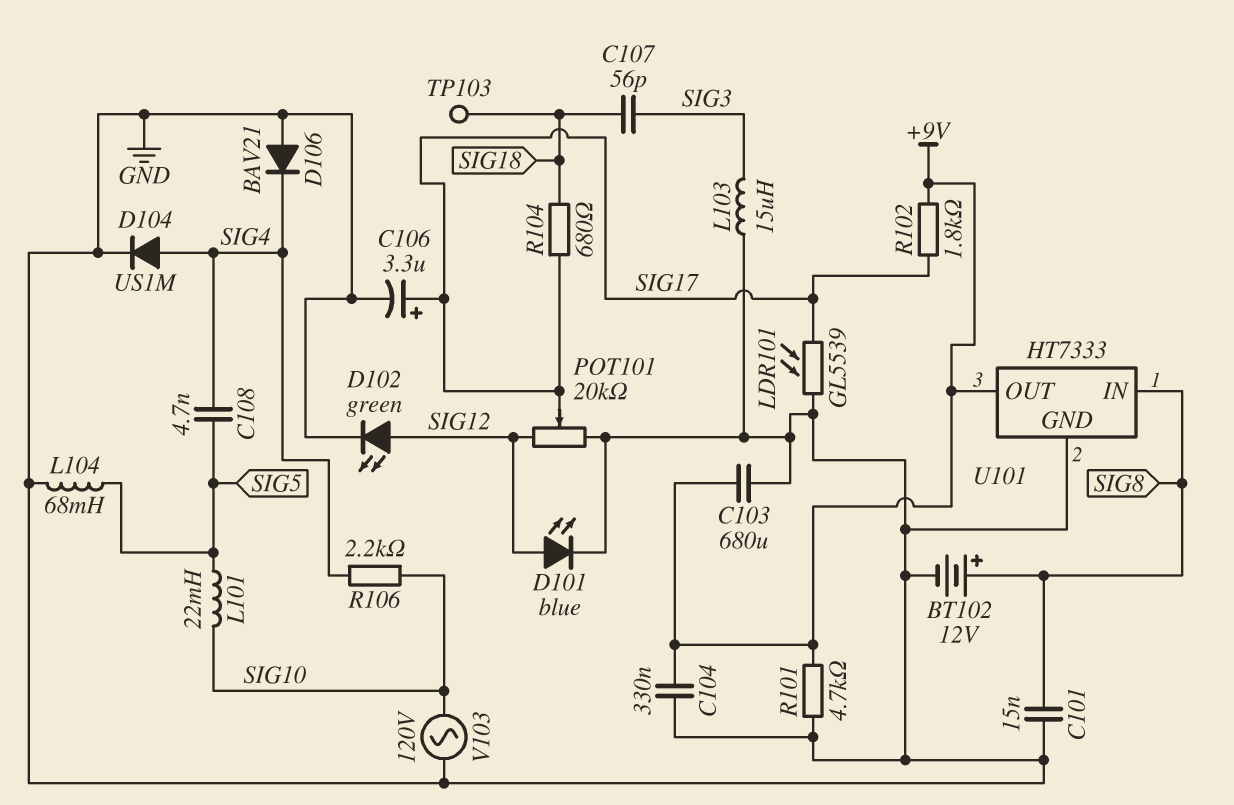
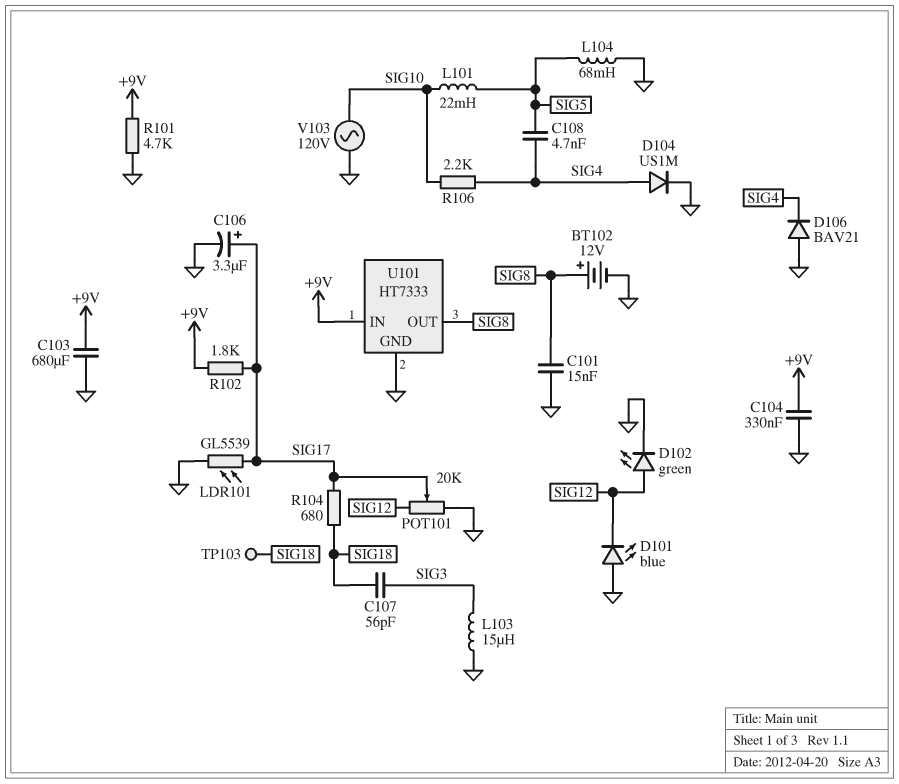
D101: LED blue (A SIG12, K GND) -> LED blue (A GND, K SIG12)
U101 pin IN: SIG8 -> +9V
U101 pin OUT: +9V -> SIG8

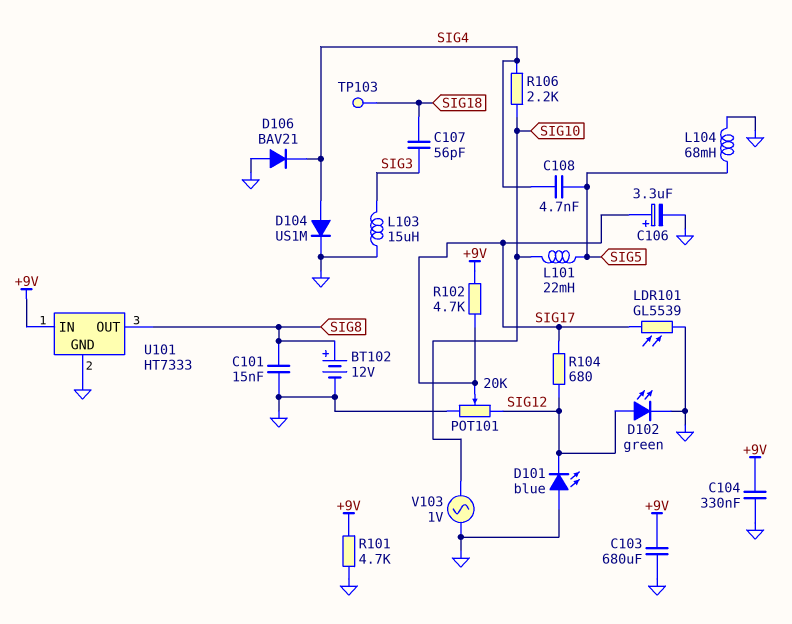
R102: 1.8k (+9V, SIG17) -> 4.7k (+9V, SIG17)
R104: 680 (SIG17, SIG18) -> 680 (SIG12, SIG17)
V103: AC 120V (GND, SIG10) -> AC 1V (GND, SIG10)

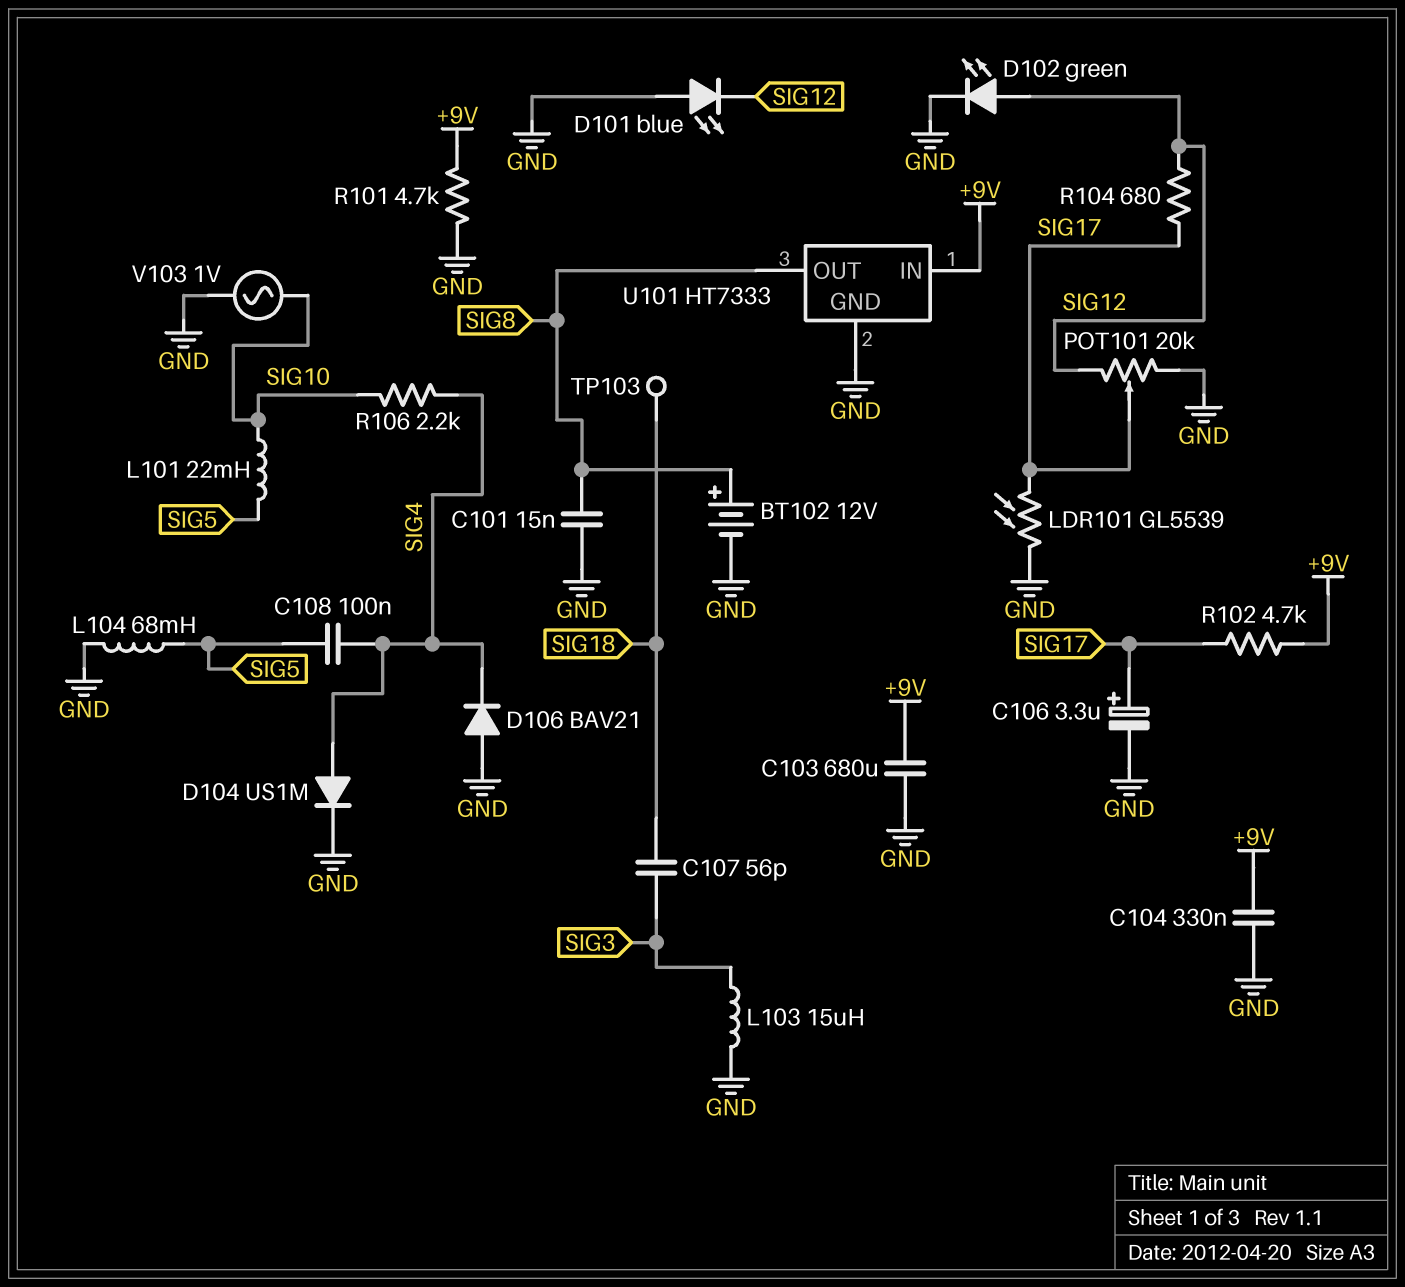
C108: 4.7nF (SIG4, SIG5) -> 100nF (SIG4, SIG5)

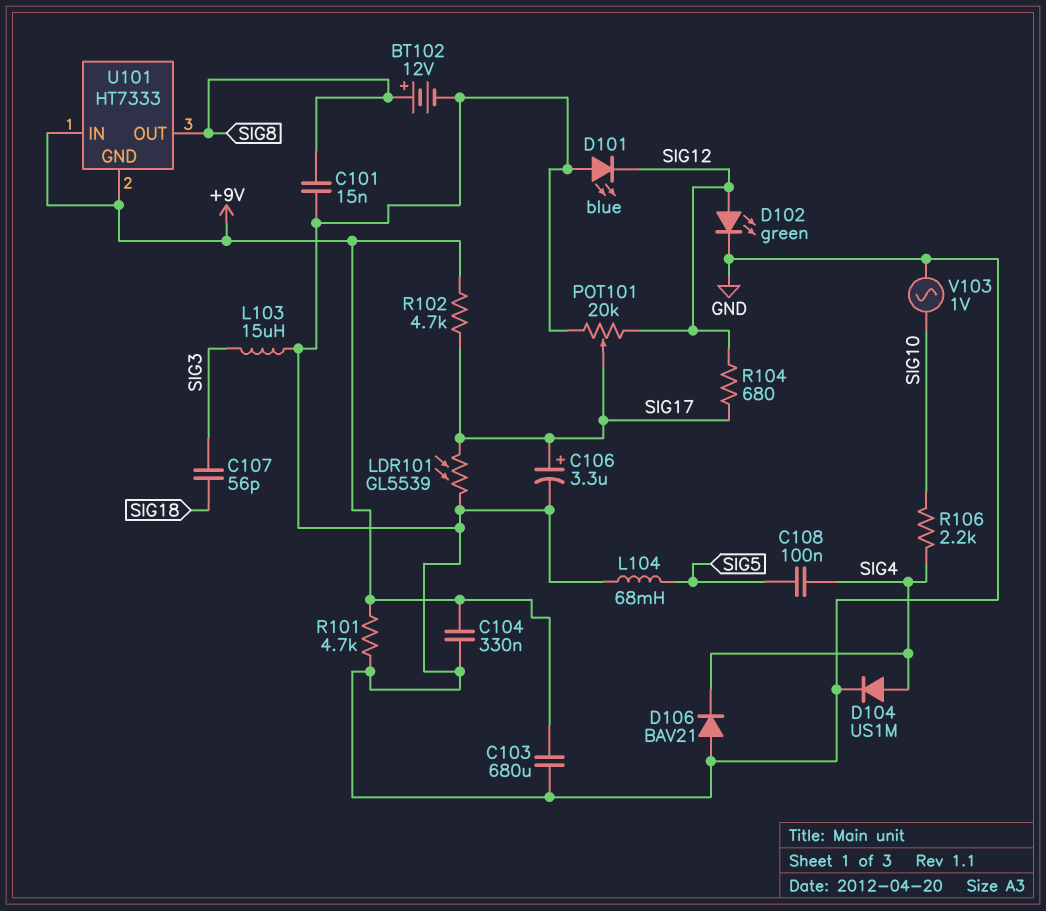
L101: 22mH (SIG5, SIG10) -> none
TP103: test point (SIG18) -> none
U101 pin GND: GND -> +9V

